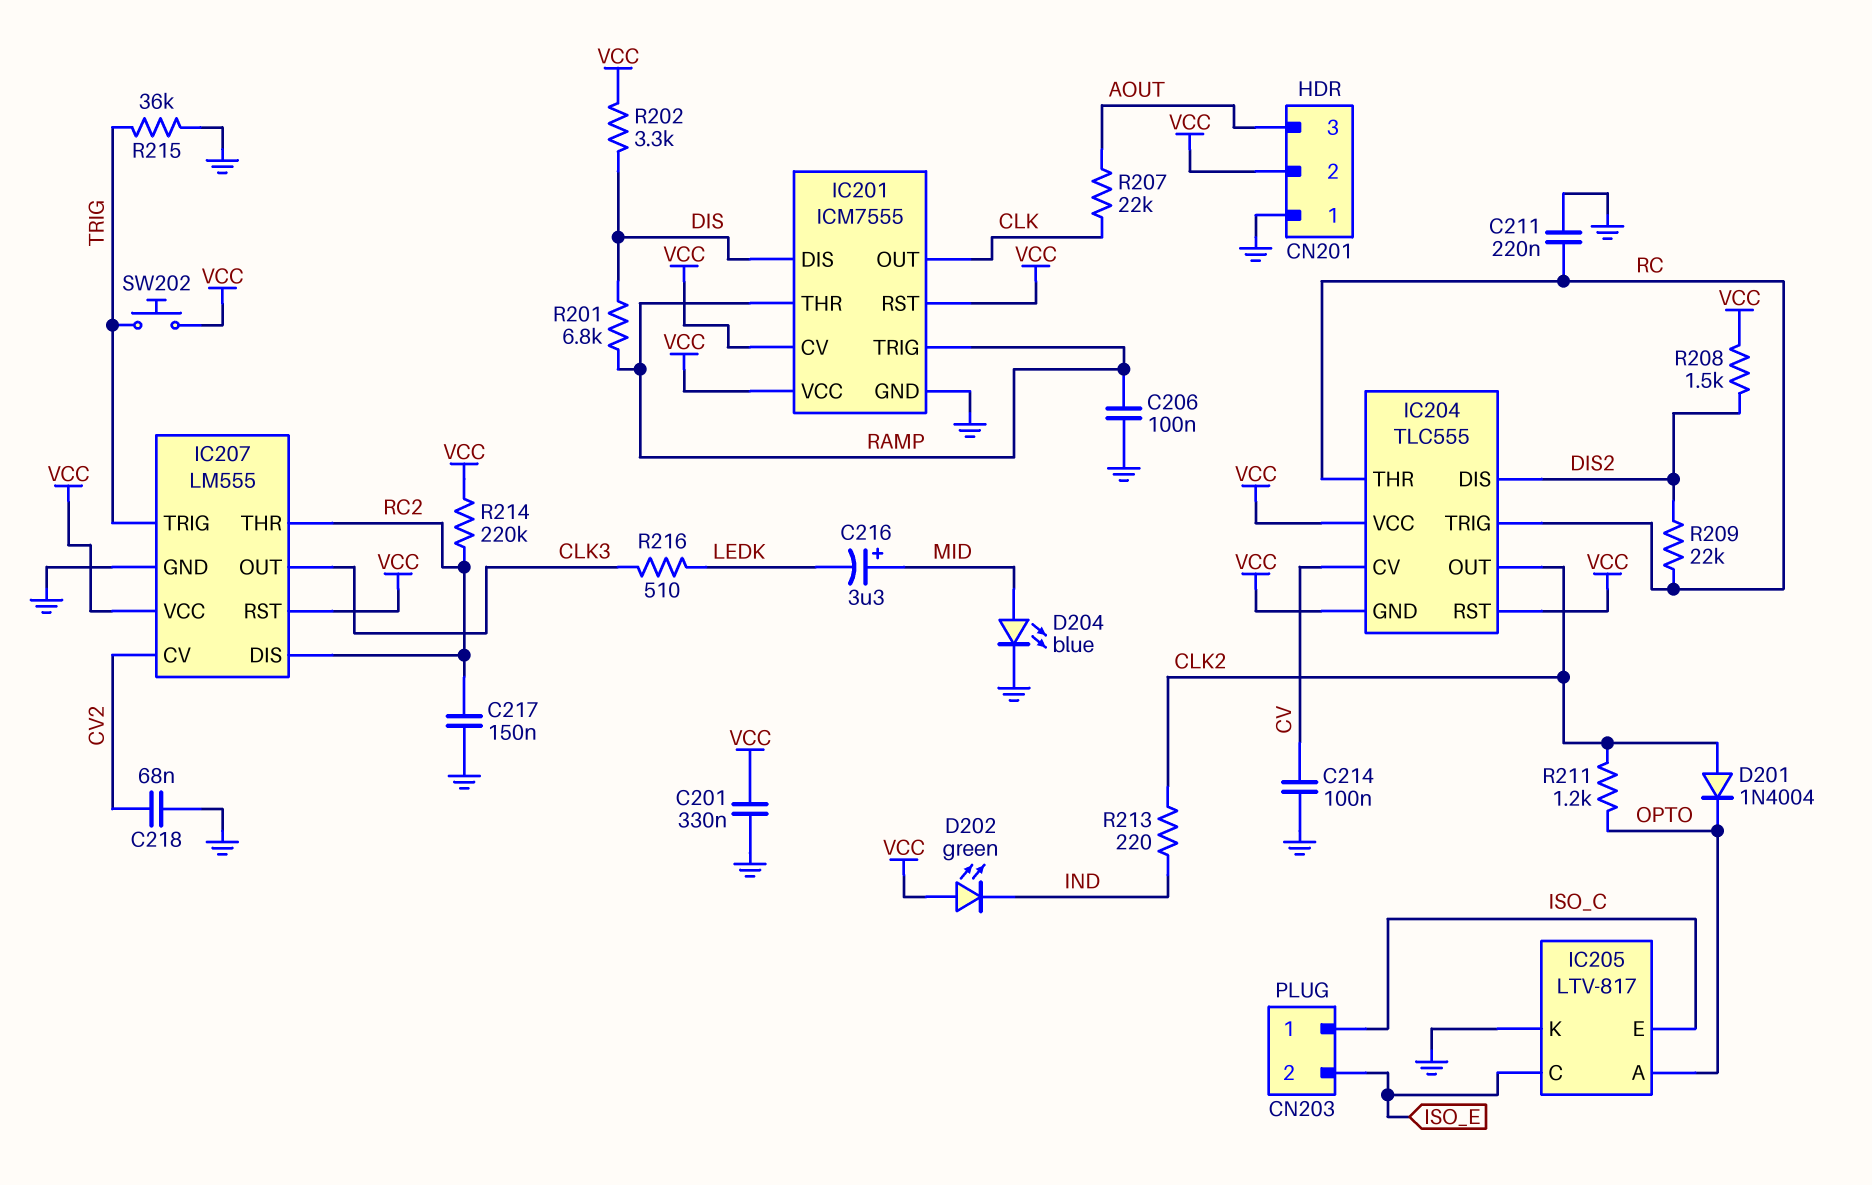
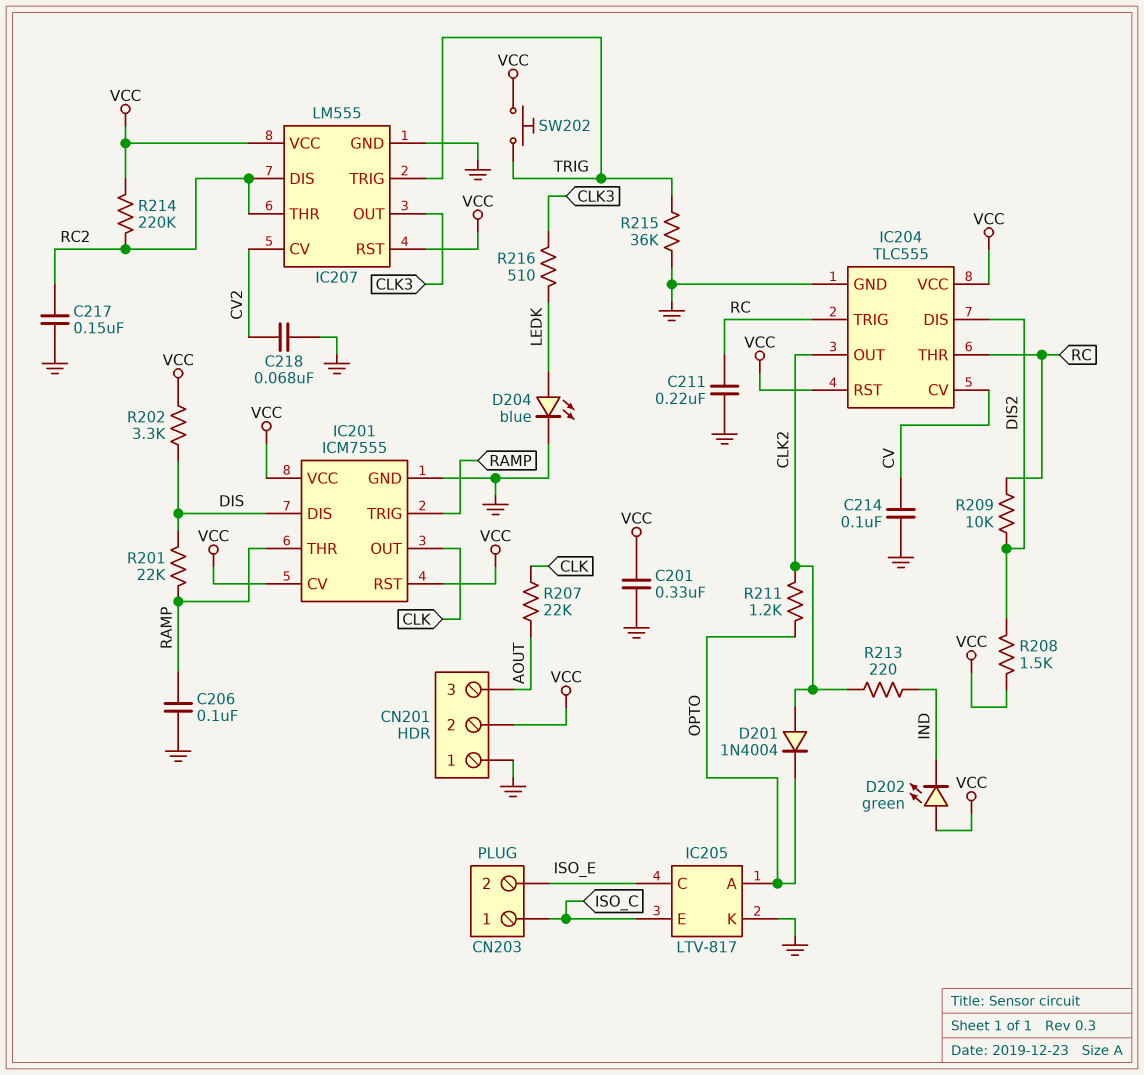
C216: 3.3uF (plus MID, minus LEDK) -> none
D204: LED blue (A MID, K GND) -> LED blue (A LEDK, K GND)
IC204 pin GND: VCC -> GND
R201: 6.8k (DIS, RAMP) -> 22k (DIS, RAMP)
R209: 22k (DIS2, RC) -> 10k (DIS2, RC)

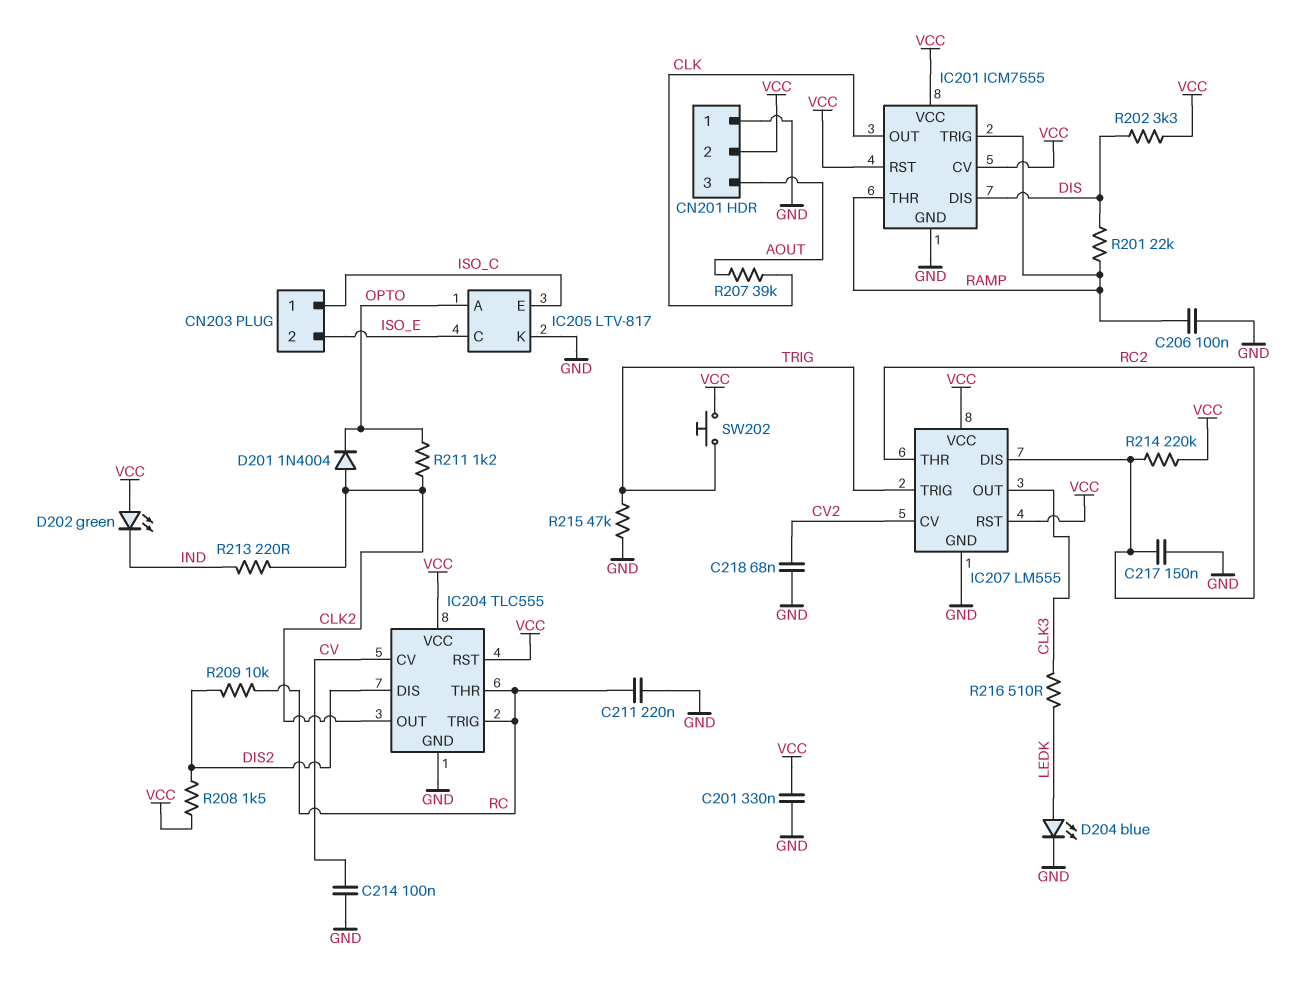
R207: 22k (AOUT, CLK) -> 39k (AOUT, CLK)
R215: 36k (GND, TRIG) -> 47k (GND, TRIG)

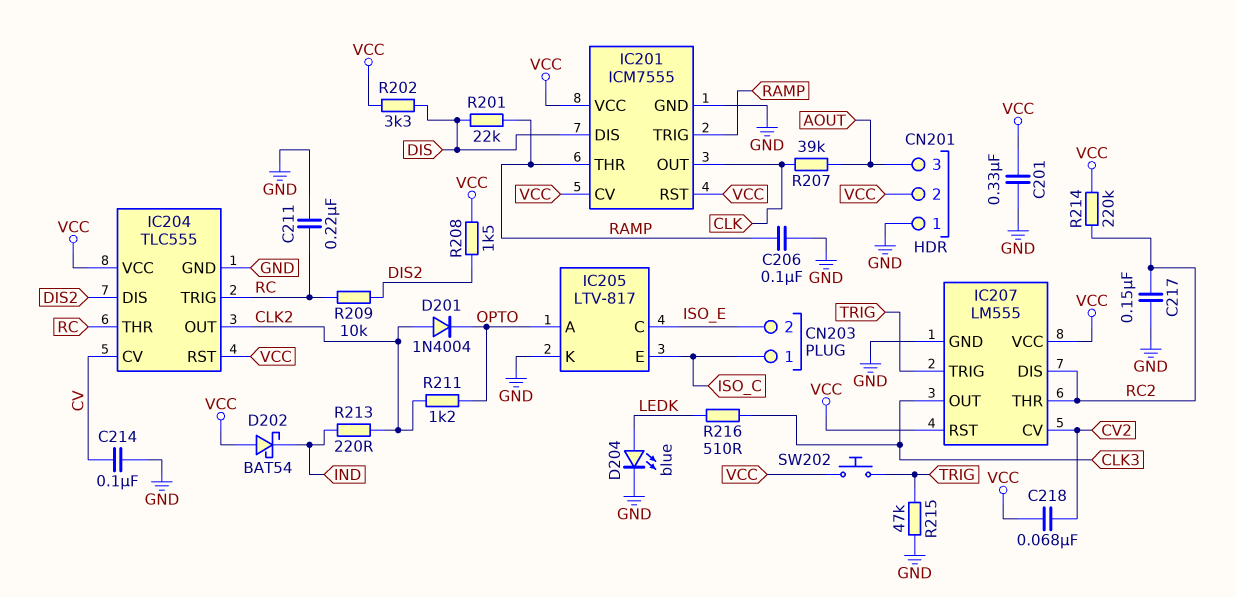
C218: 68nF (CV2, GND) -> 68nF (CV2, VCC)
D202: LED green (A VCC, K IND) -> schottky BAT54 (A VCC, K IND)

